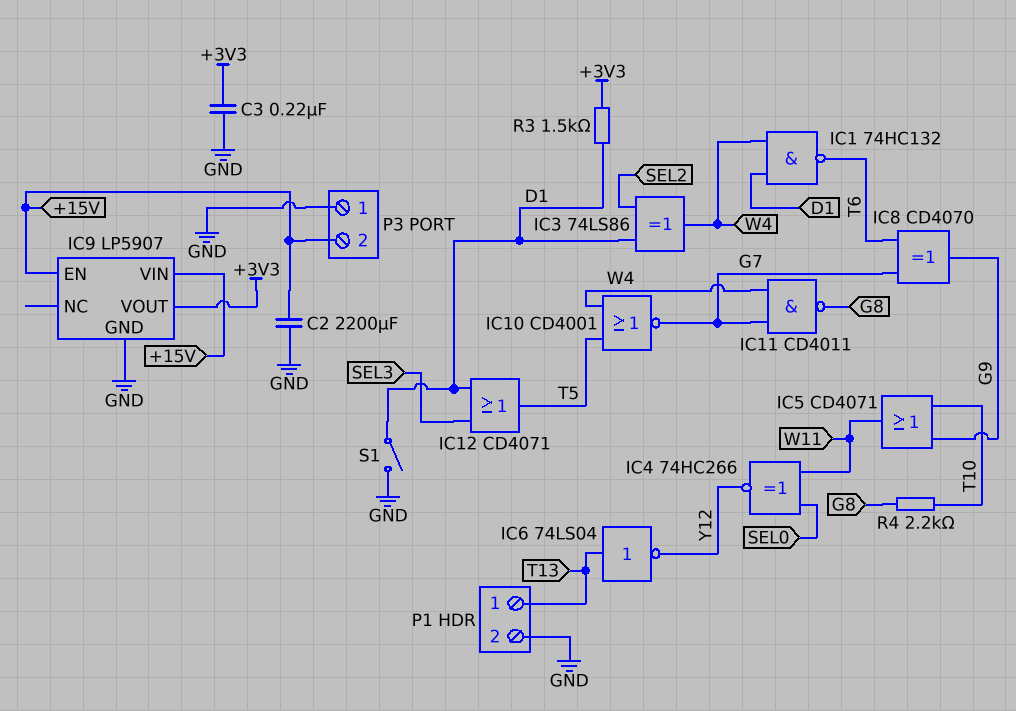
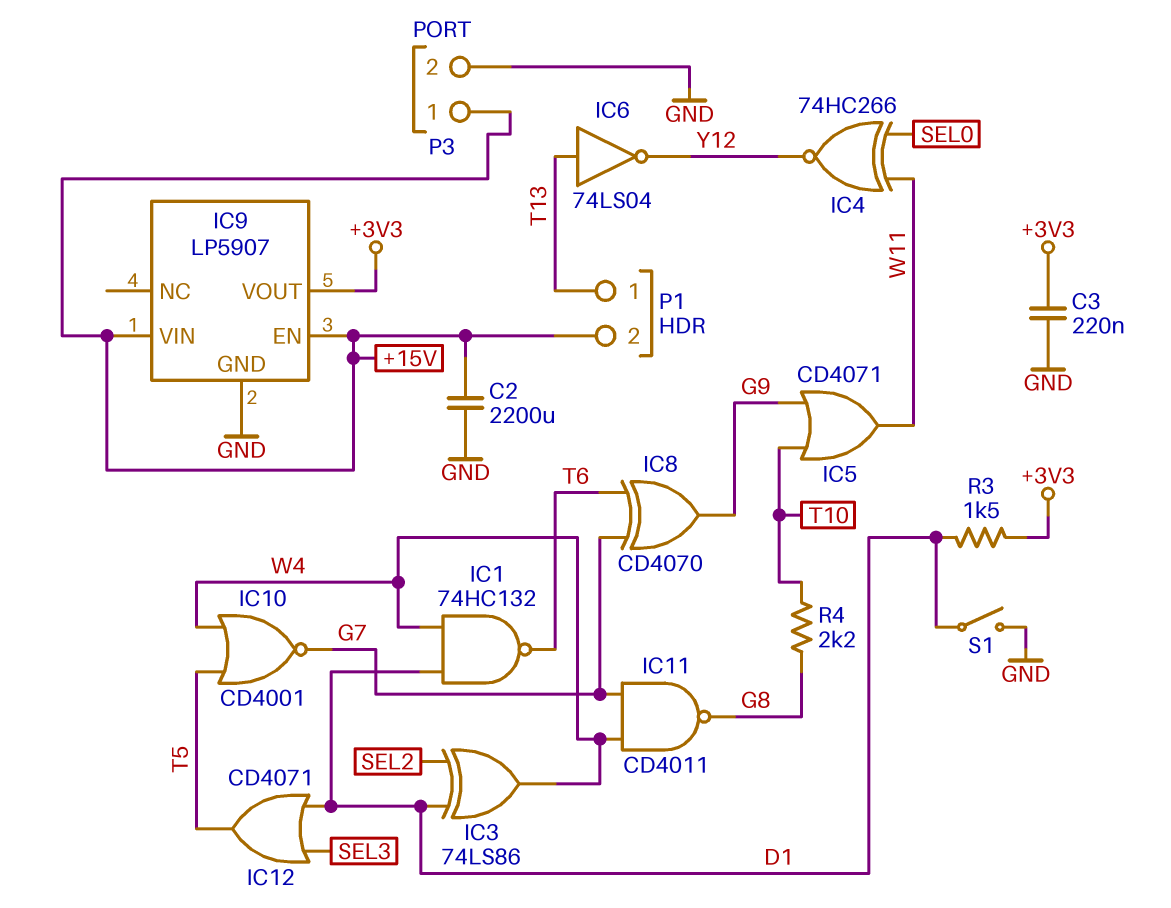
P1 pin 2: GND -> +15V
P3 pin 1: GND -> +15V
P3 pin 2: +15V -> GND

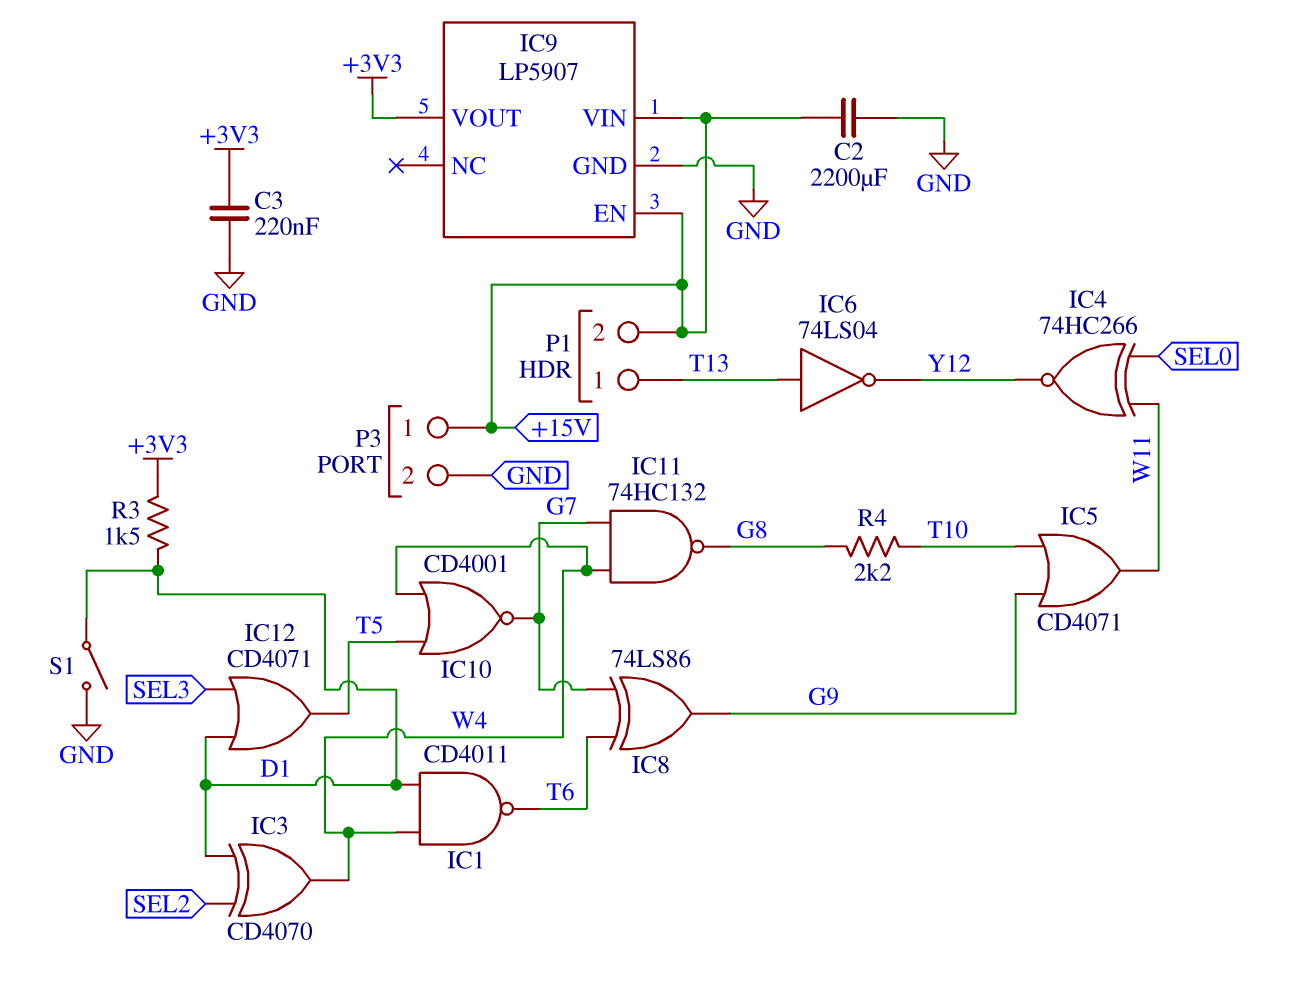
IC1: NAND 74HC132 (in D1, in W4, out T6) -> NAND CD4011 (in D1, in W4, out T6)
IC3: XOR 74LS86 (in D1, in SEL2, out W4) -> XOR CD4070 (in D1, in SEL2, out W4)
IC8: XOR CD4070 (in G7, in T6, out G9) -> XOR 74LS86 (in G7, in T6, out G9)
IC11: NAND CD4011 (in G7, in W4, out G8) -> NAND 74HC132 (in G7, in W4, out G8)

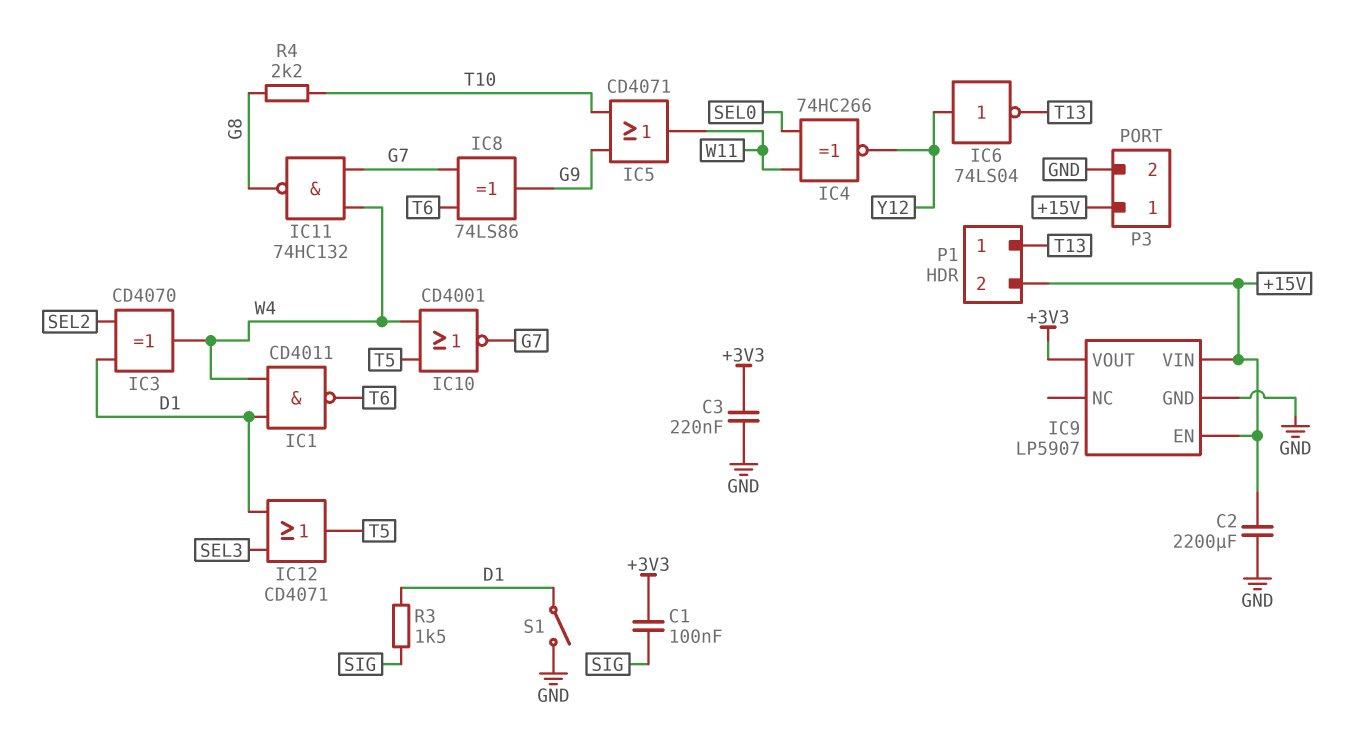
C1: none -> 100nF (+3V3, SIG)
IC6: NOT 74LS04 (in T13, out Y12) -> NOT 74LS04 (in Y12, out T13)
R3: 1.5k (+3V3, D1) -> 1.5k (D1, SIG)

